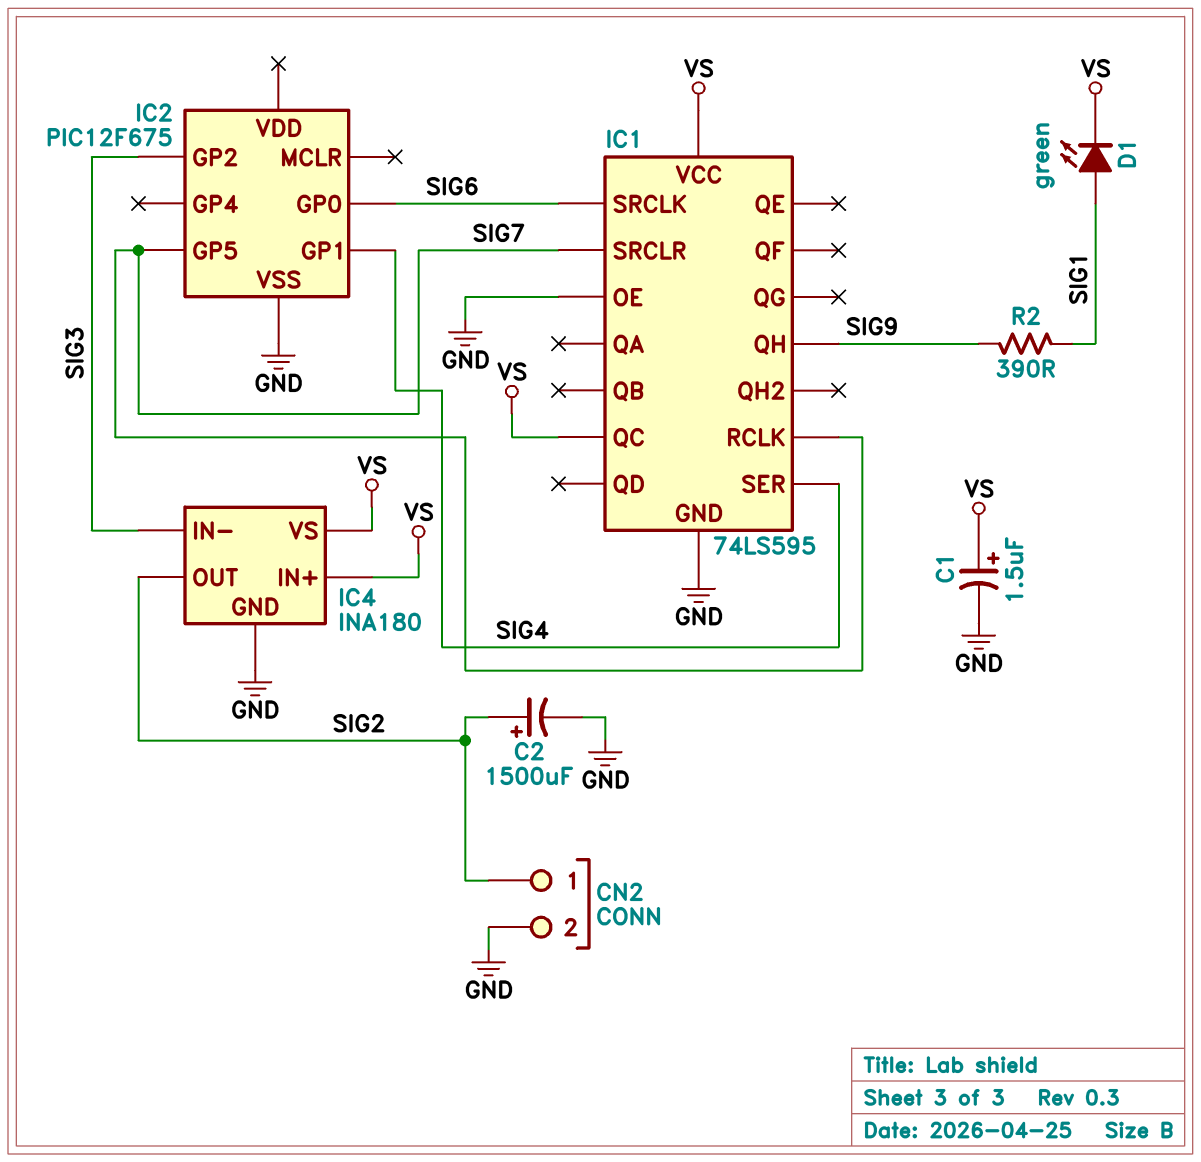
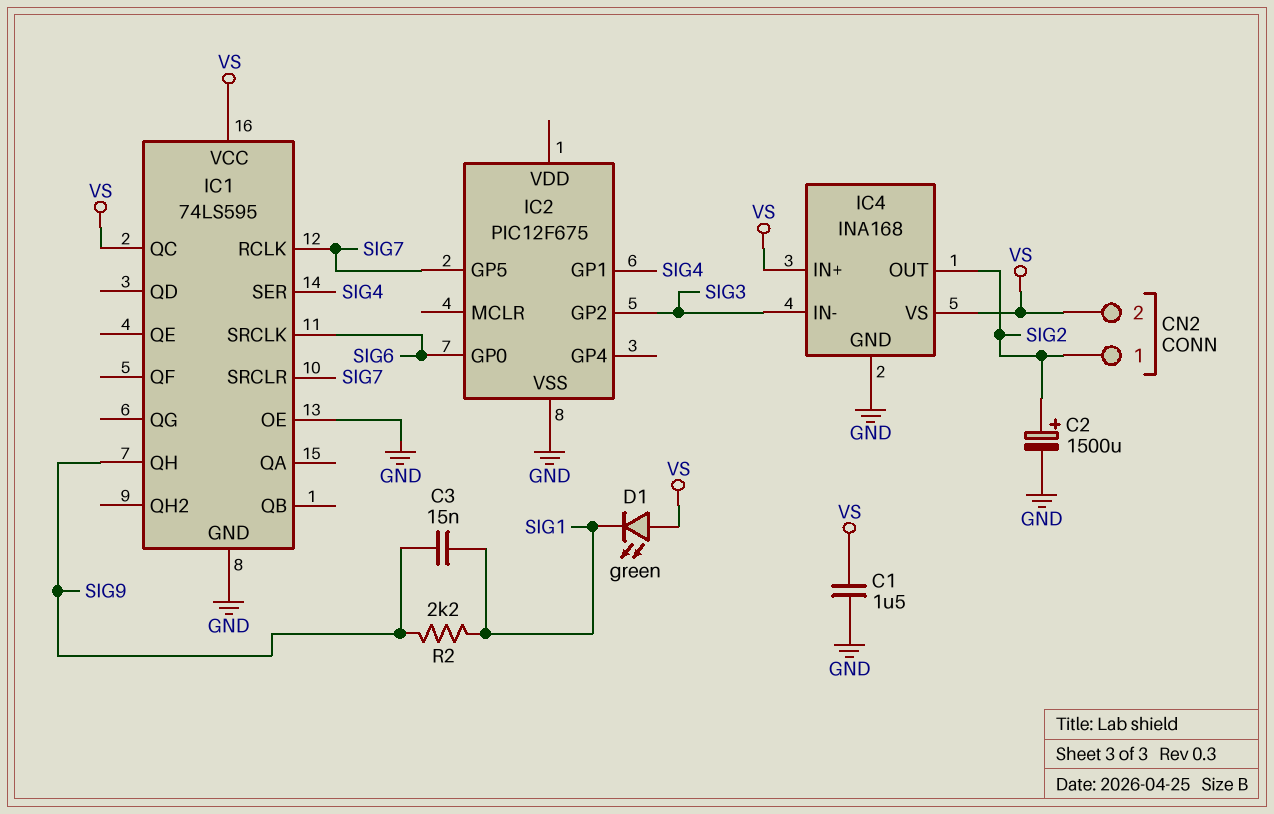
C1: 1.5uF (plus VS, minus GND) -> 1.5uF (GND, VS)
C3: none -> 15nF (SIG1, SIG9)
CN2 pin 2: GND -> VS
D1: LED green (A SIG1, K VS) -> LED green (A VS, K SIG1)
IC4: INA180 -> INA168
R2: 390 (SIG1, SIG9) -> 2.2k (SIG1, SIG9)

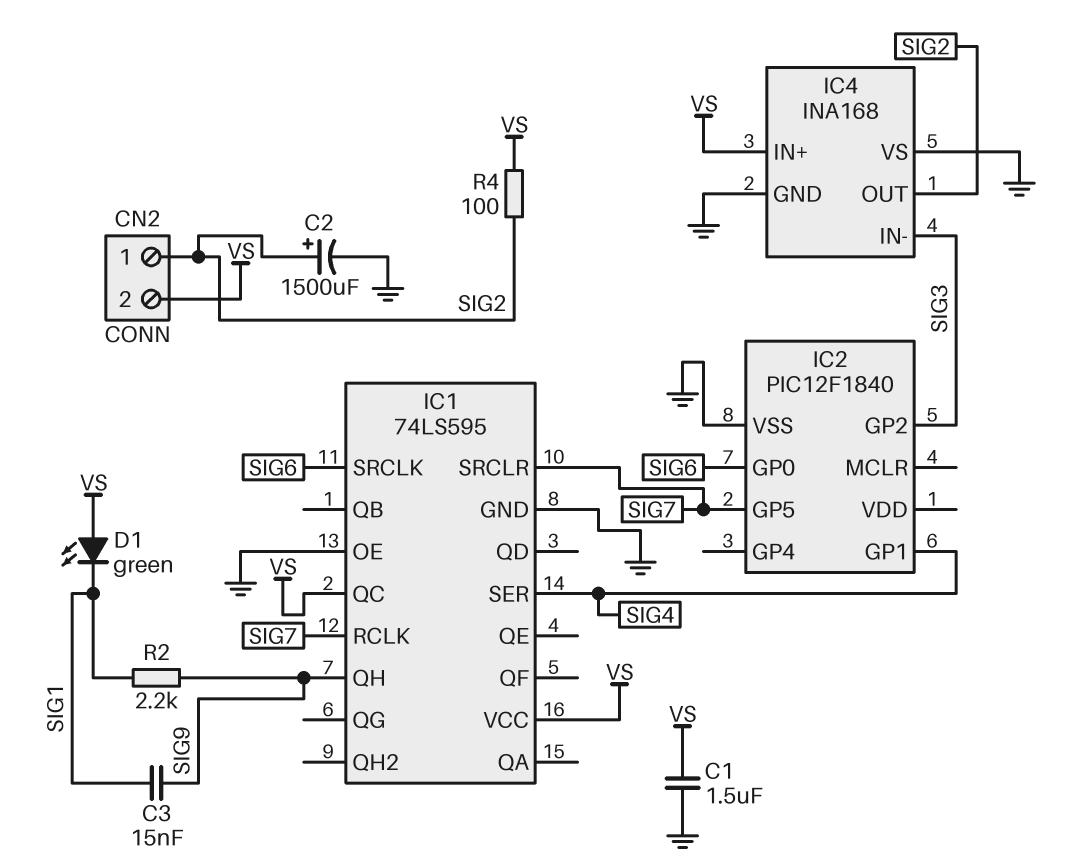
IC2: PIC12F675 -> PIC12F1840
IC4 pin VS: VS -> GND
R4: none -> 100 (SIG2, VS)

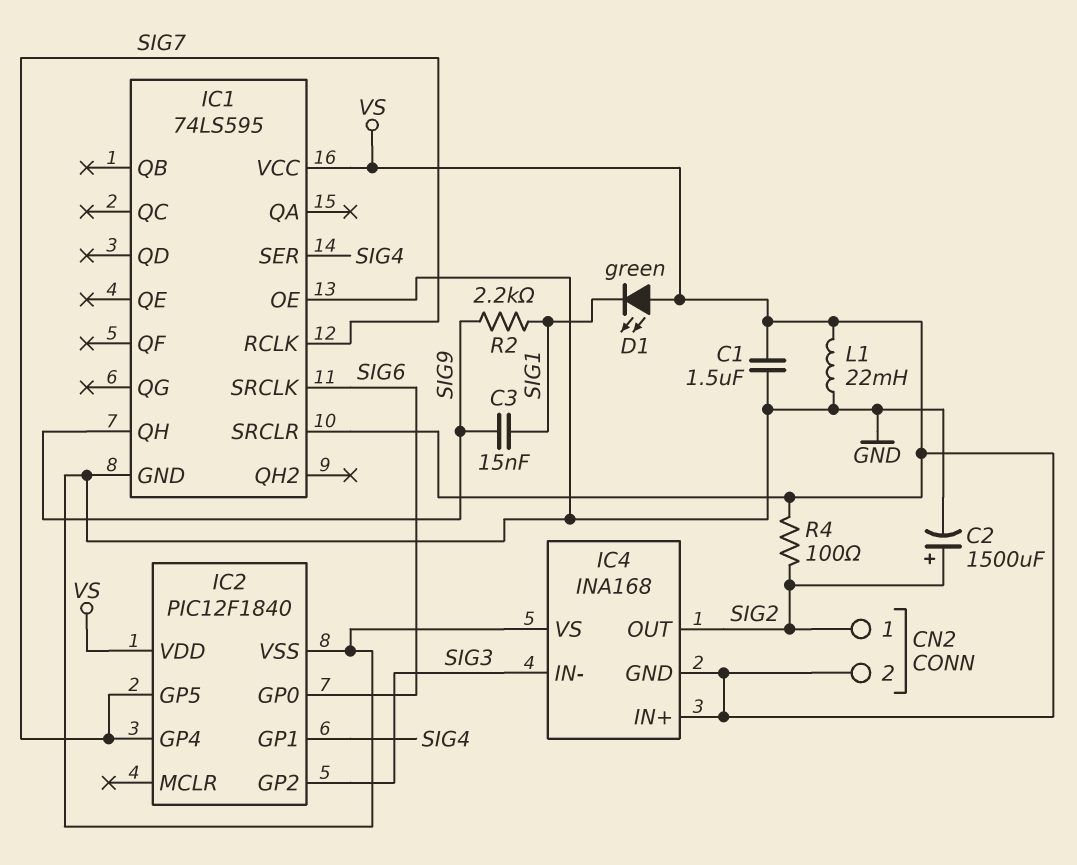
IC1 pin QC: VS -> none
IC1 pin SRCLR: SIG7 -> VS
IC2 pin GP4: none -> SIG7
IC2 pin VDD: none -> VS
IC4 pin GND: GND -> VS
L1: none -> 22mH (GND, VS)

